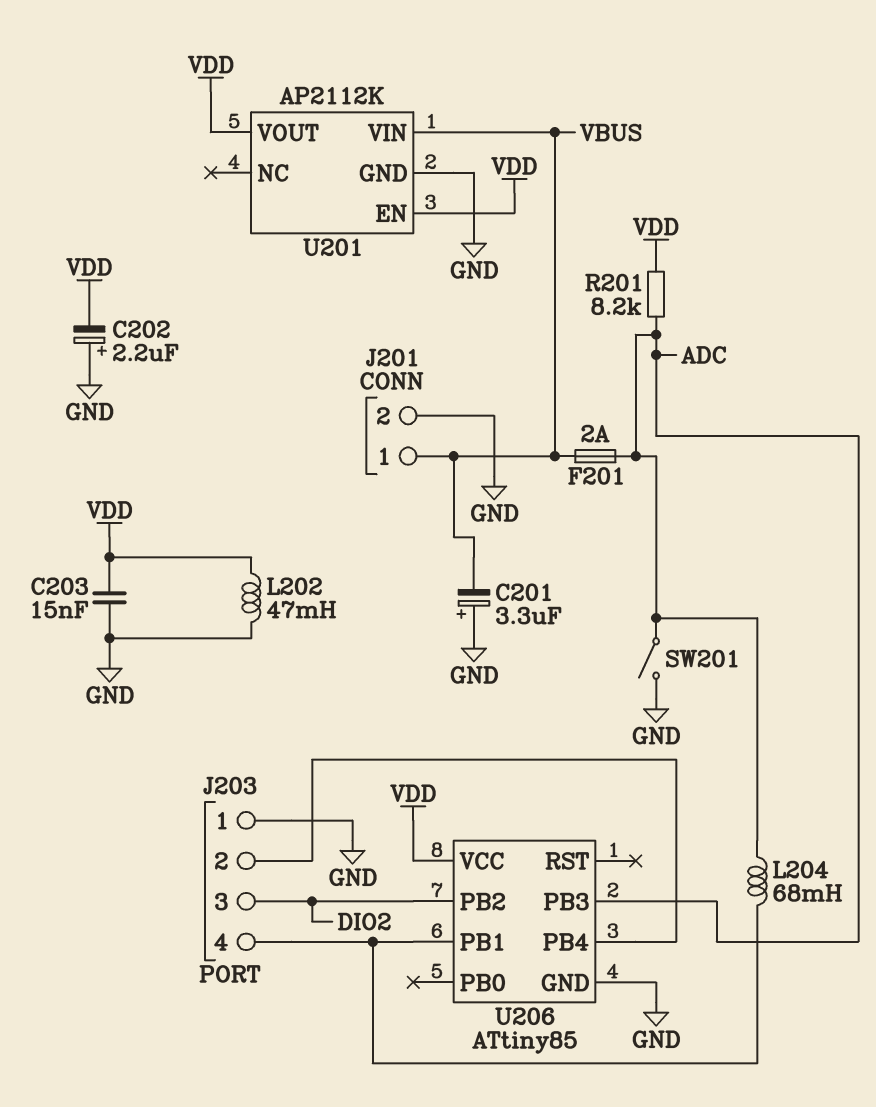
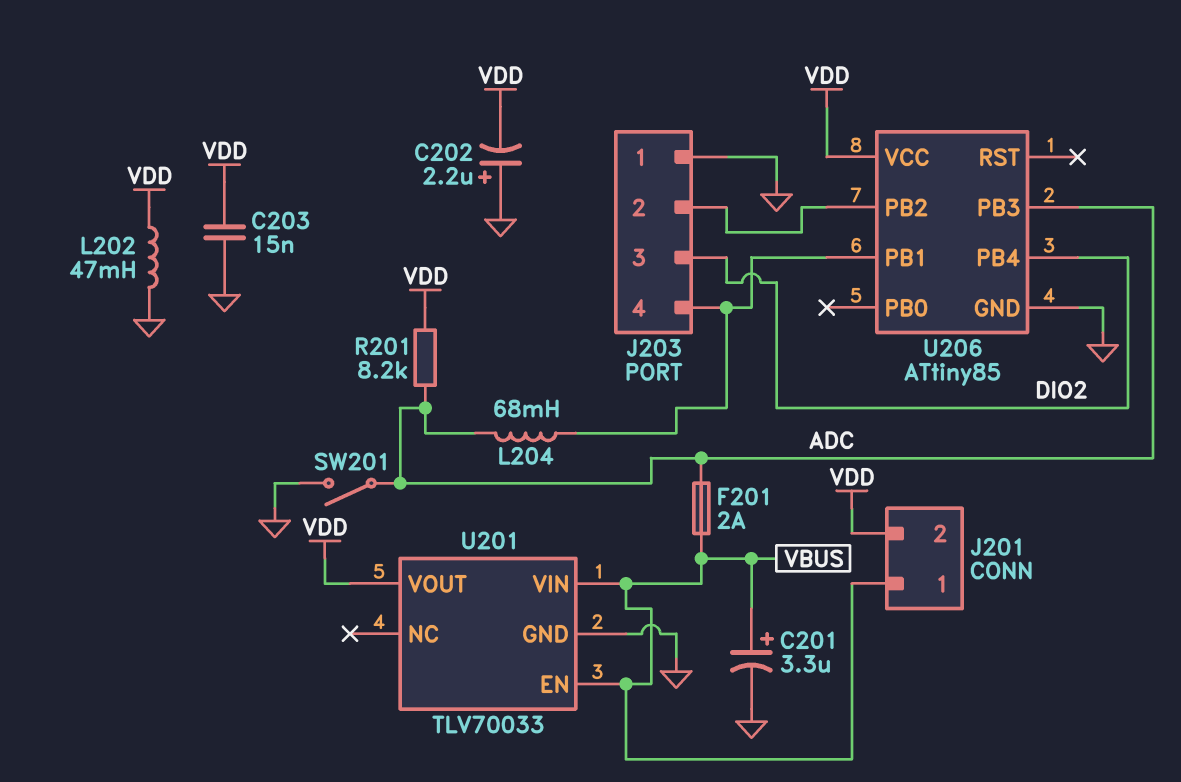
C201: 3.3uF (plus GND, minus VBUS) -> 3.3uF (plus VBUS, minus GND)
J201 pin 2: GND -> VDD
U201: AP2112K -> TLV70033
U201 pin EN: VDD -> VBUS
U206 pin PB2: DIO2 -> J203/2
U206 pin PB4: J203/2 -> DIO2

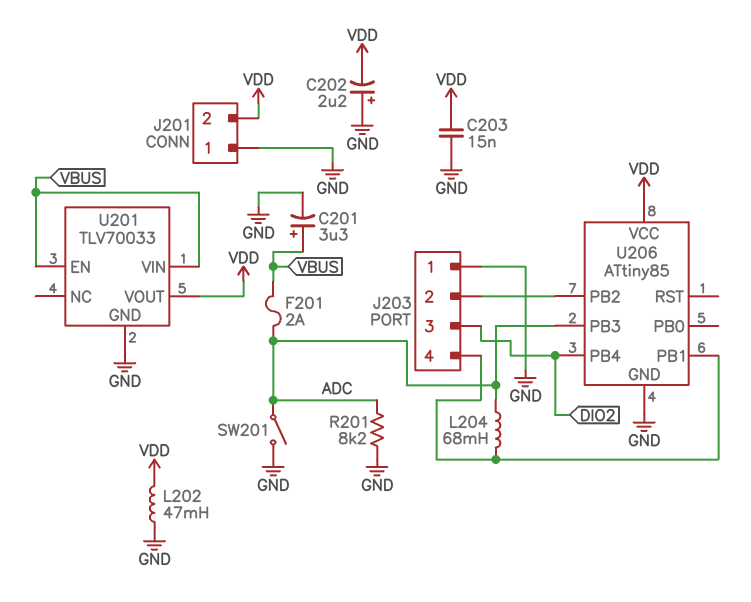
J201 pin 1: VBUS -> GND
R201: 8.2k (ADC, VDD) -> 8.2k (ADC, GND)

